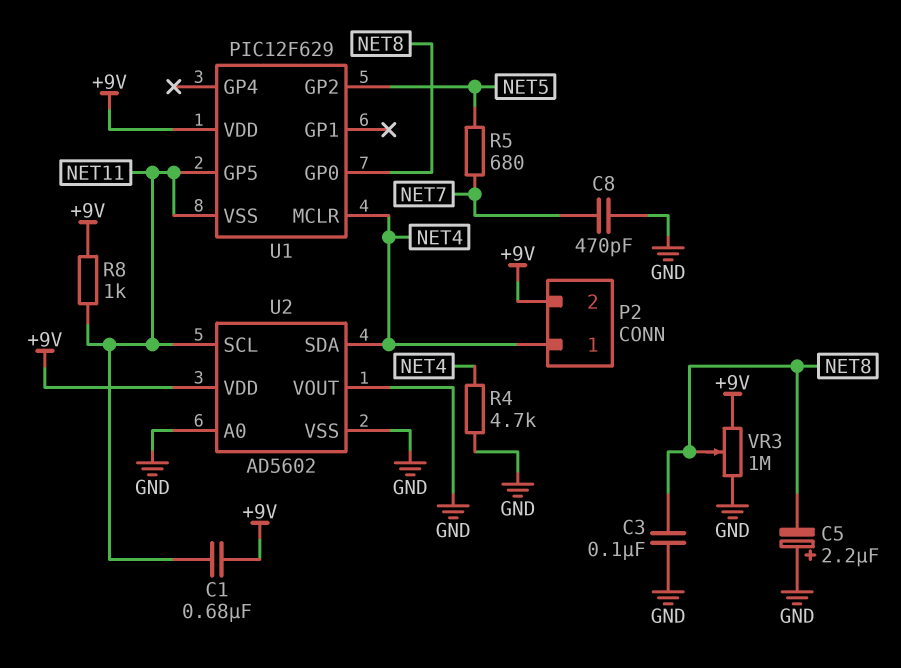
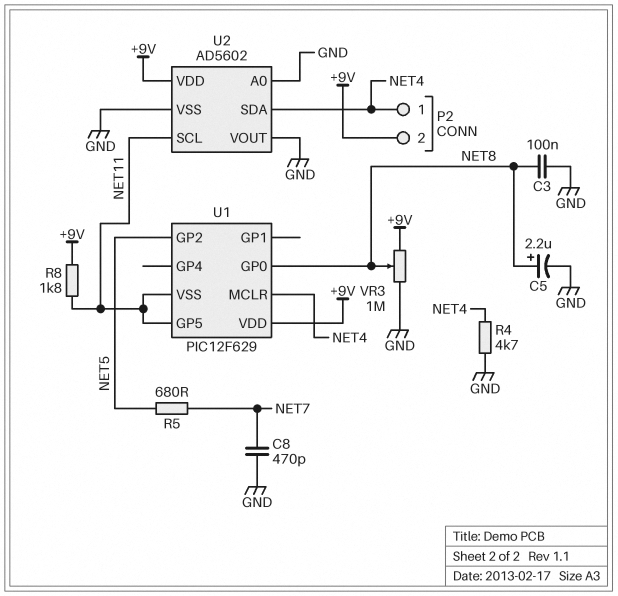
C1: 680nF (+9V, NET11) -> none
C5: 2.2uF (plus GND, minus NET8) -> 2.2uF (plus NET8, minus GND)
R8: 1k (+9V, NET11) -> 1.8k (+9V, NET11)

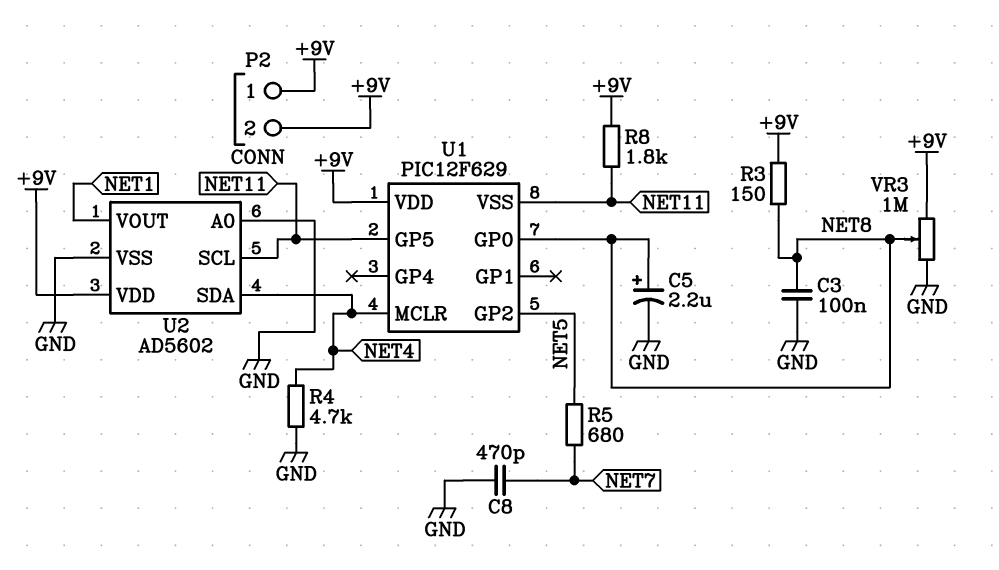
P2 pin 1: NET4 -> +9V
R3: none -> 150 (+9V, NET8)
U2 pin VOUT: GND -> NET1

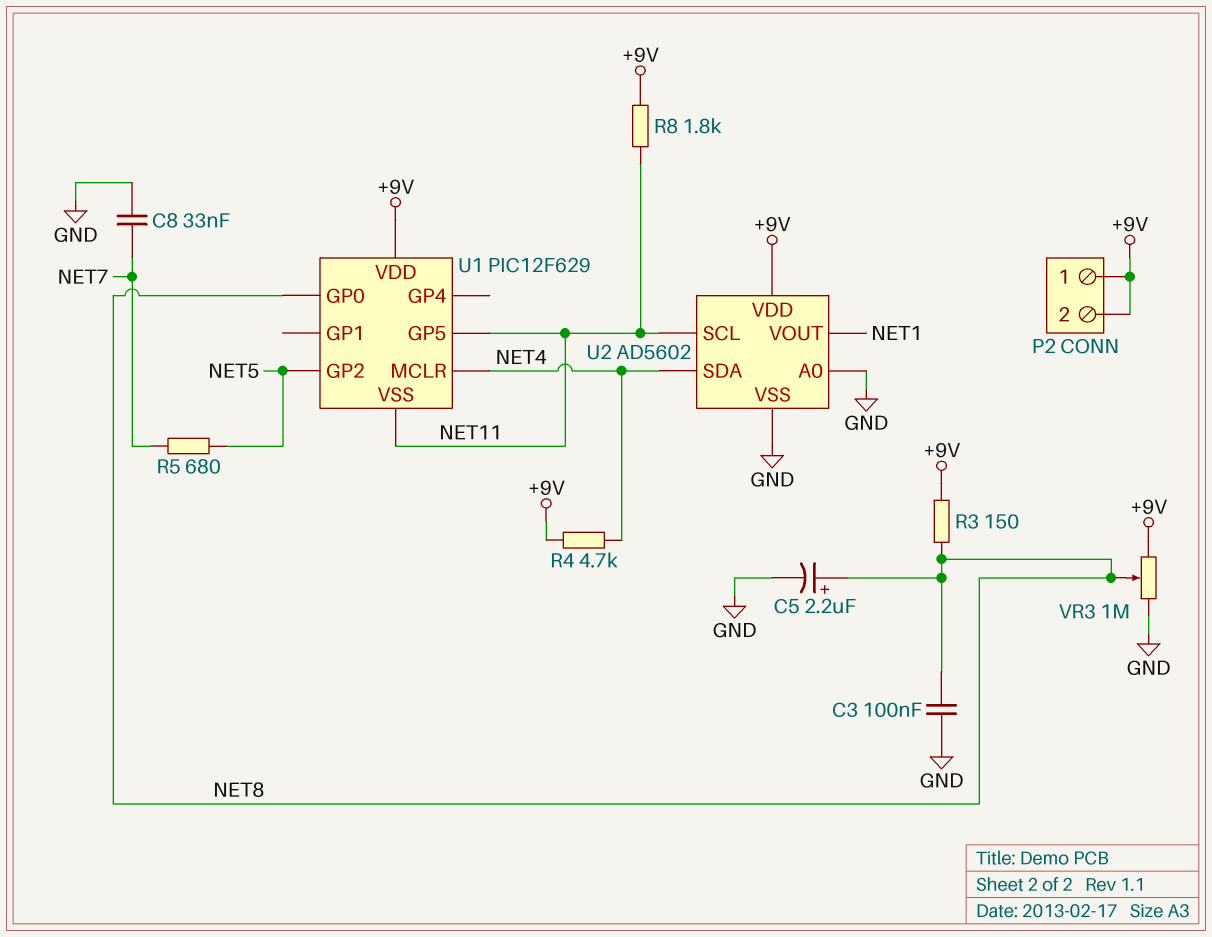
C8: 470pF (GND, NET7) -> 33nF (GND, NET7)
R4: 4.7k (GND, NET4) -> 4.7k (+9V, NET4)

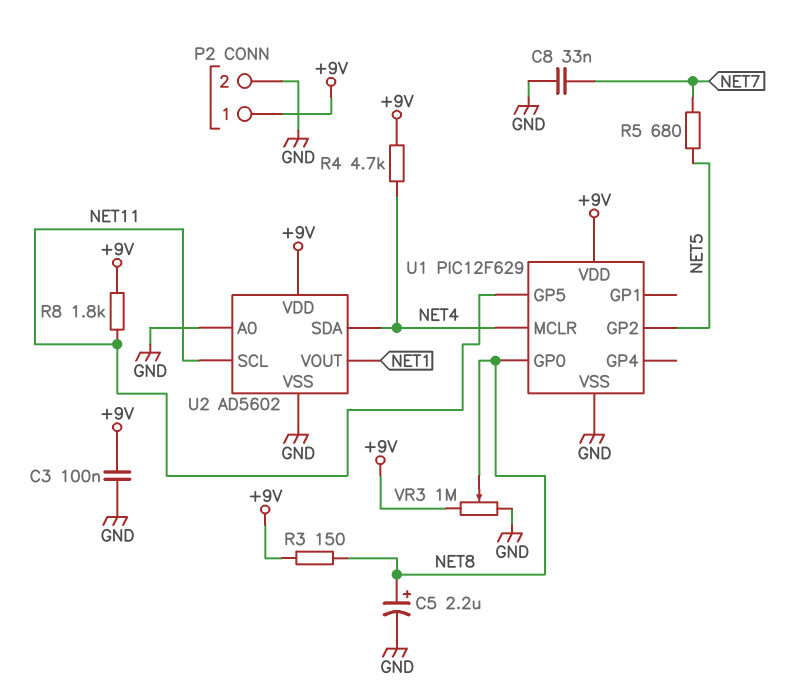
C3: 100nF (GND, NET8) -> 100nF (+9V, GND)
P2 pin 2: +9V -> GND
U1 pin VSS: NET11 -> GND

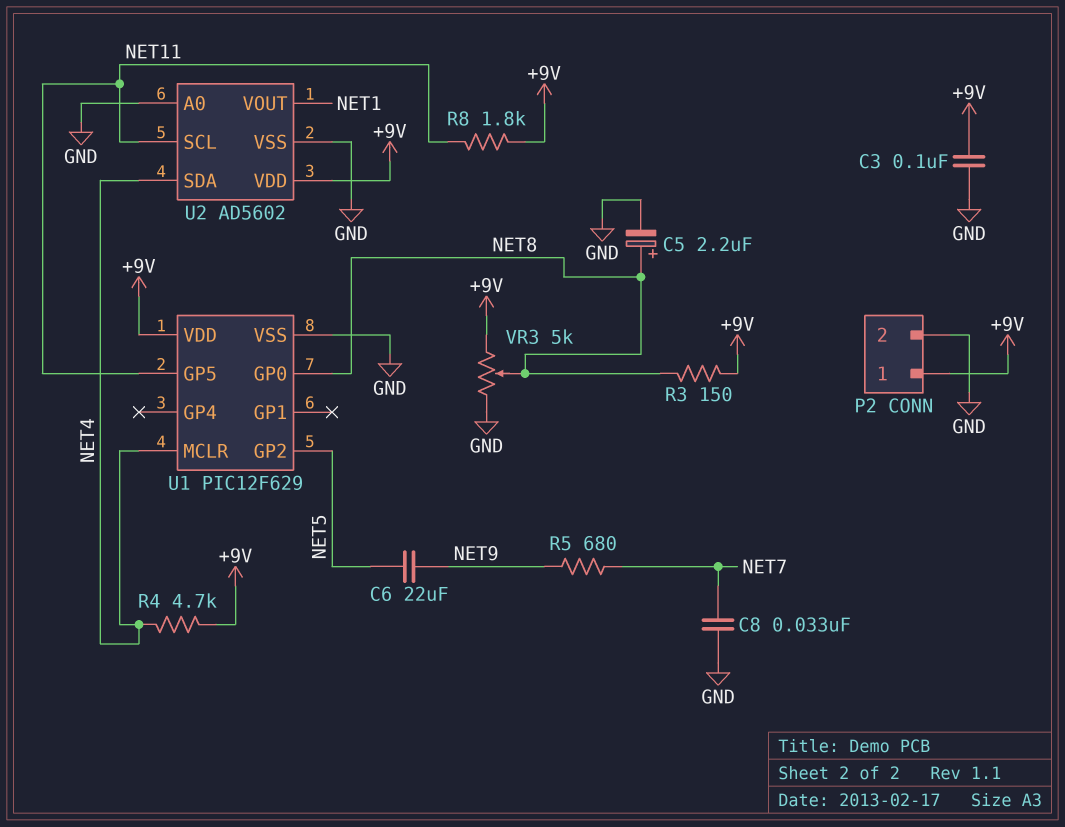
C6: none -> 22uF (NET5, NET9)
R5: 680 (NET5, NET7) -> 680 (NET7, NET9)
VR3: 1M (+9V, GND, wiper NET8) -> 5k (+9V, GND, wiper NET8)

